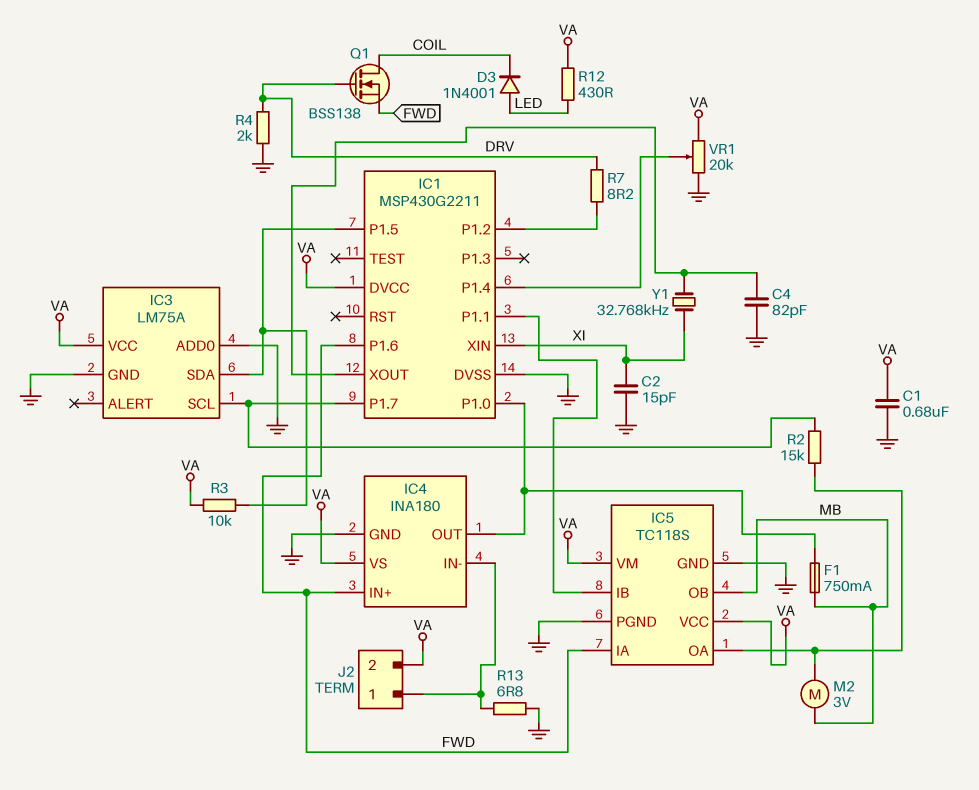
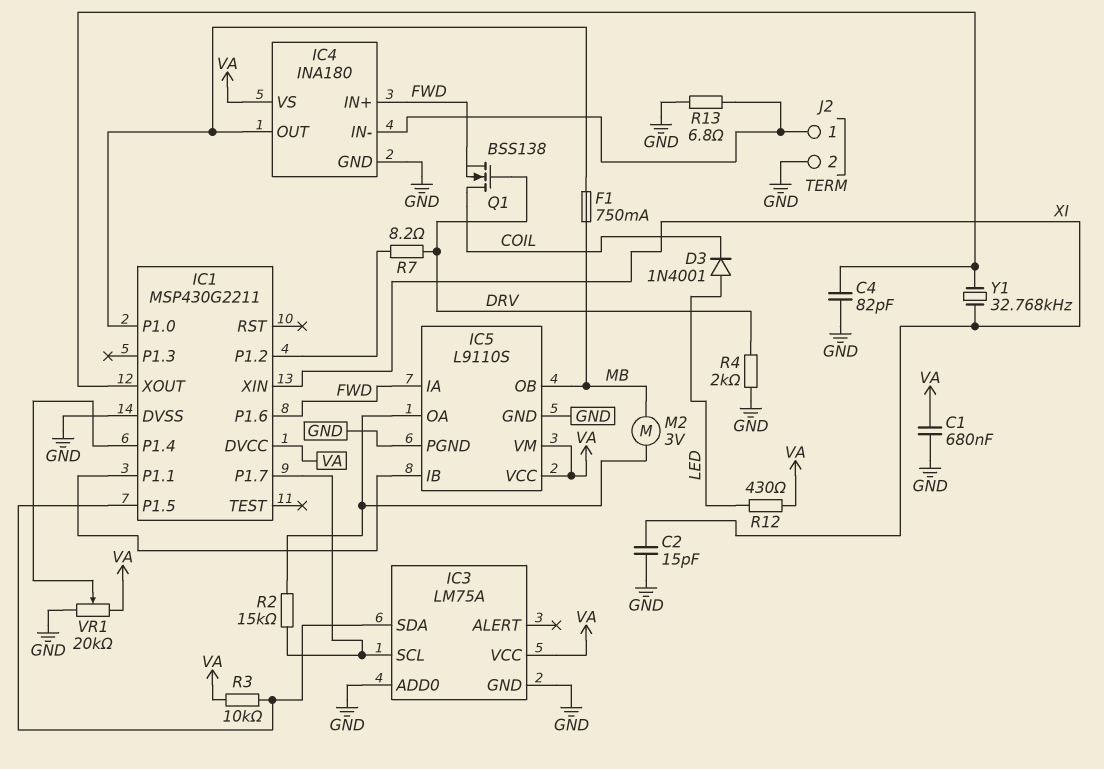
IC5: TC118S -> L9110S
J2 pin 2: VA -> GND

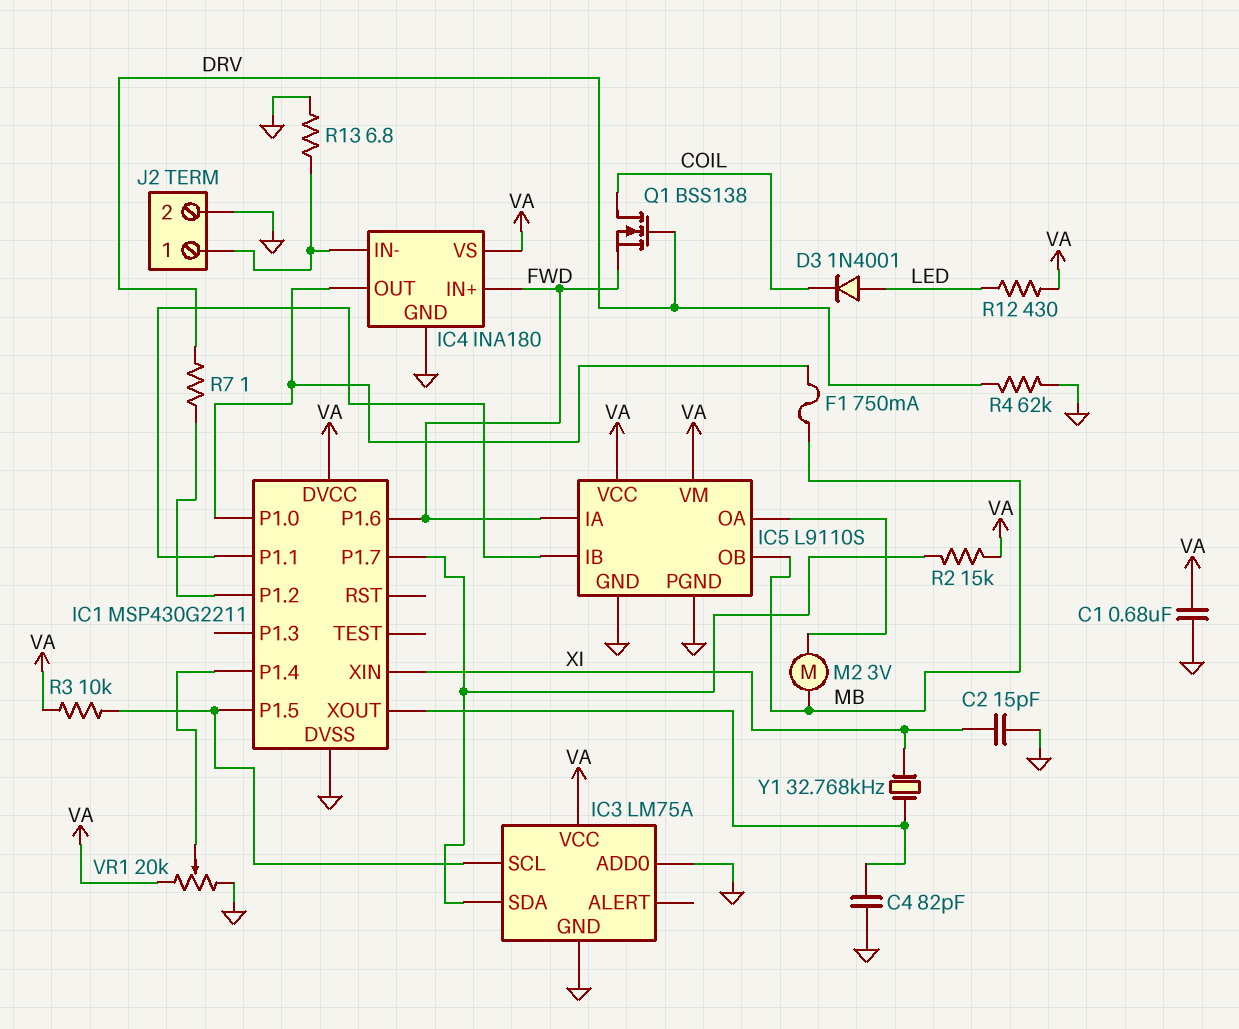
IC3 pin SCL: IC1/P1.7 -> IC1/P1.5
IC3 pin SDA: IC1/P1.5 -> IC1/P1.7
R2: 15k (IC1/P1.7, IC5/OA) -> 15k (IC1/P1.7, VA)
R4: 2k (DRV, GND) -> 62k (DRV, GND)
R7: 8.2 (DRV, IC1/P1.2) -> 1 (DRV, IC1/P1.2)

